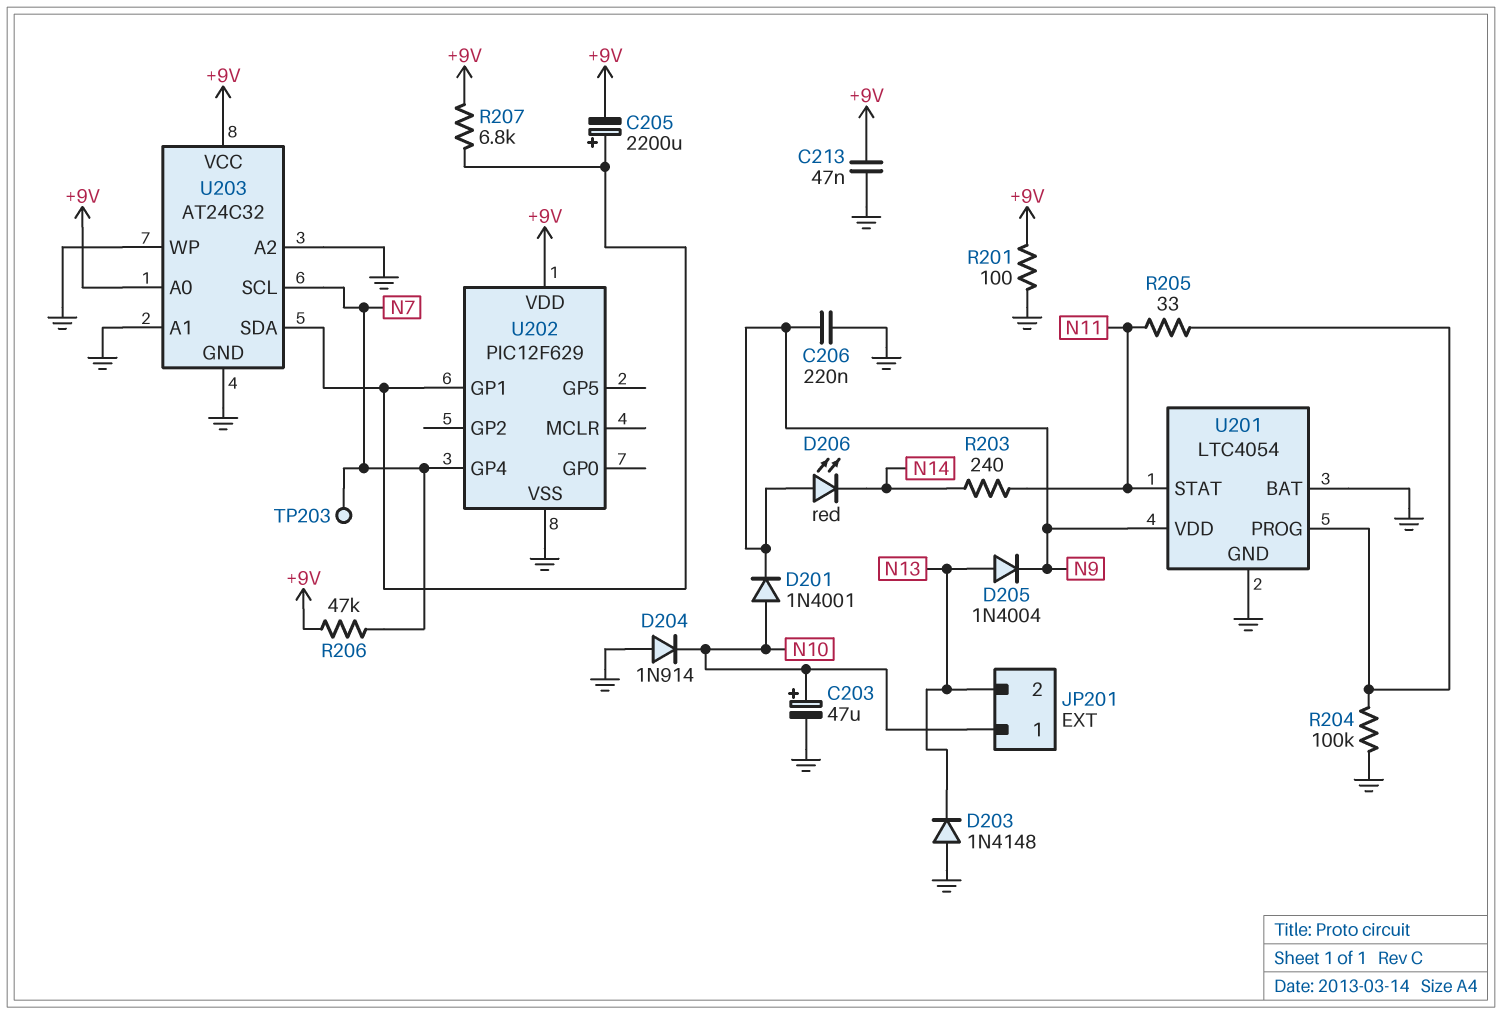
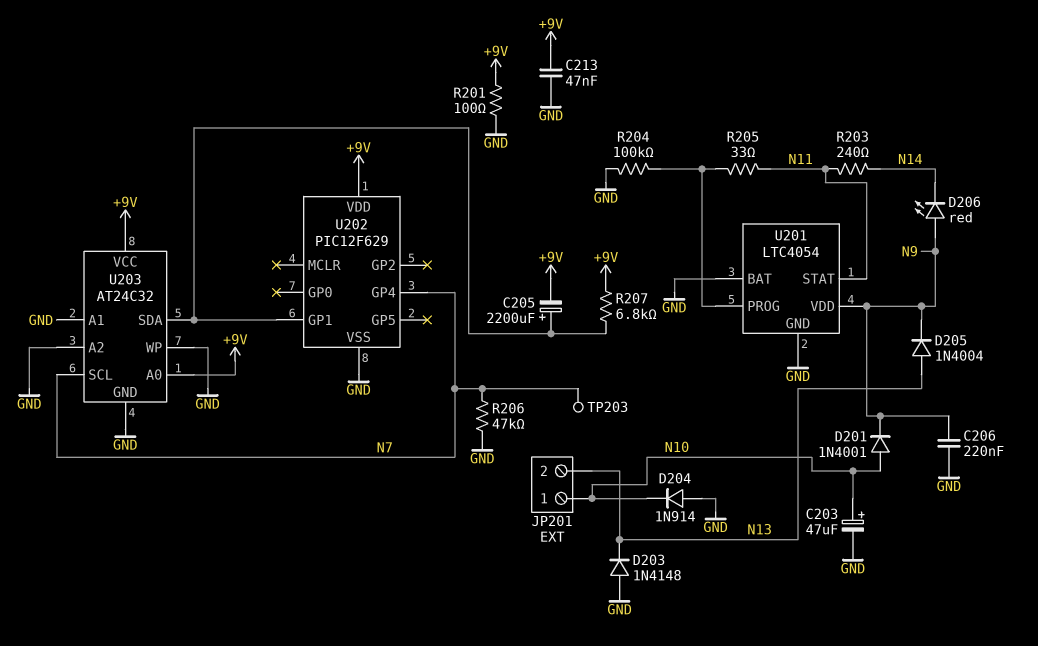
R206: 47k (+9V, N7) -> 47k (GND, N7)

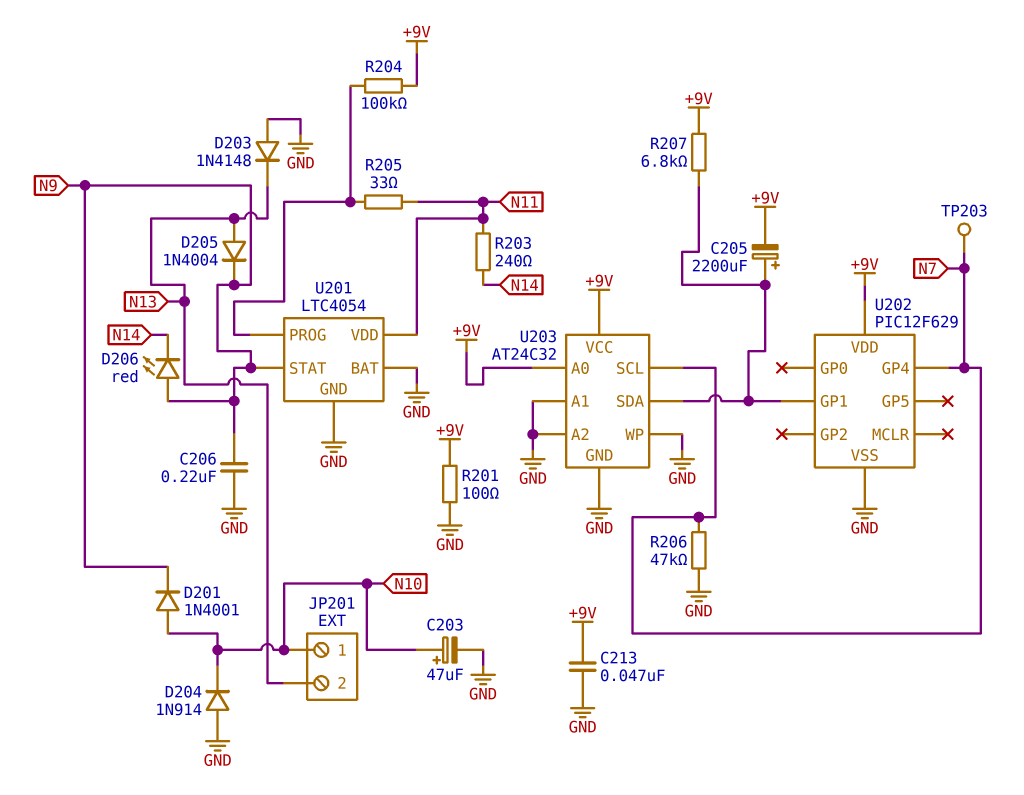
R204: 100k (GND, U201/PROG) -> 100k (+9V, U201/PROG)
U201 pin STAT: N11 -> N9
U201 pin VDD: N9 -> N11

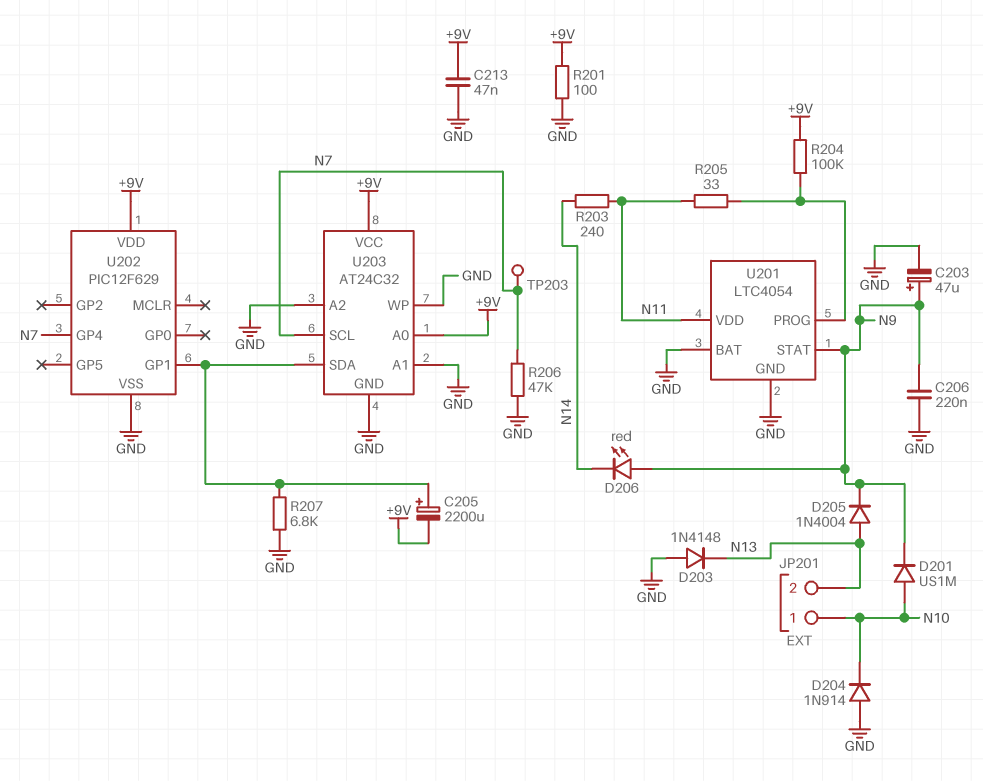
C203: 47uF (plus N10, minus GND) -> 47uF (plus N9, minus GND)
D201: diode 1N4001 (A N10, K N9) -> diode US1M (A N10, K N9)
R207: 6.8k (+9V, U202/GP1) -> 6.8k (GND, U202/GP1)

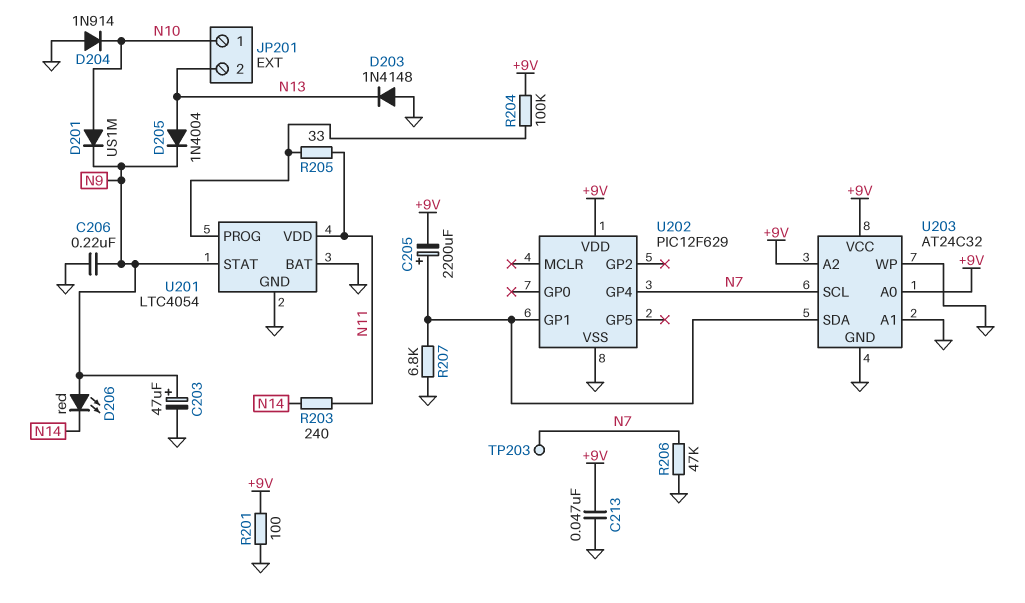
U203 pin A2: GND -> +9V

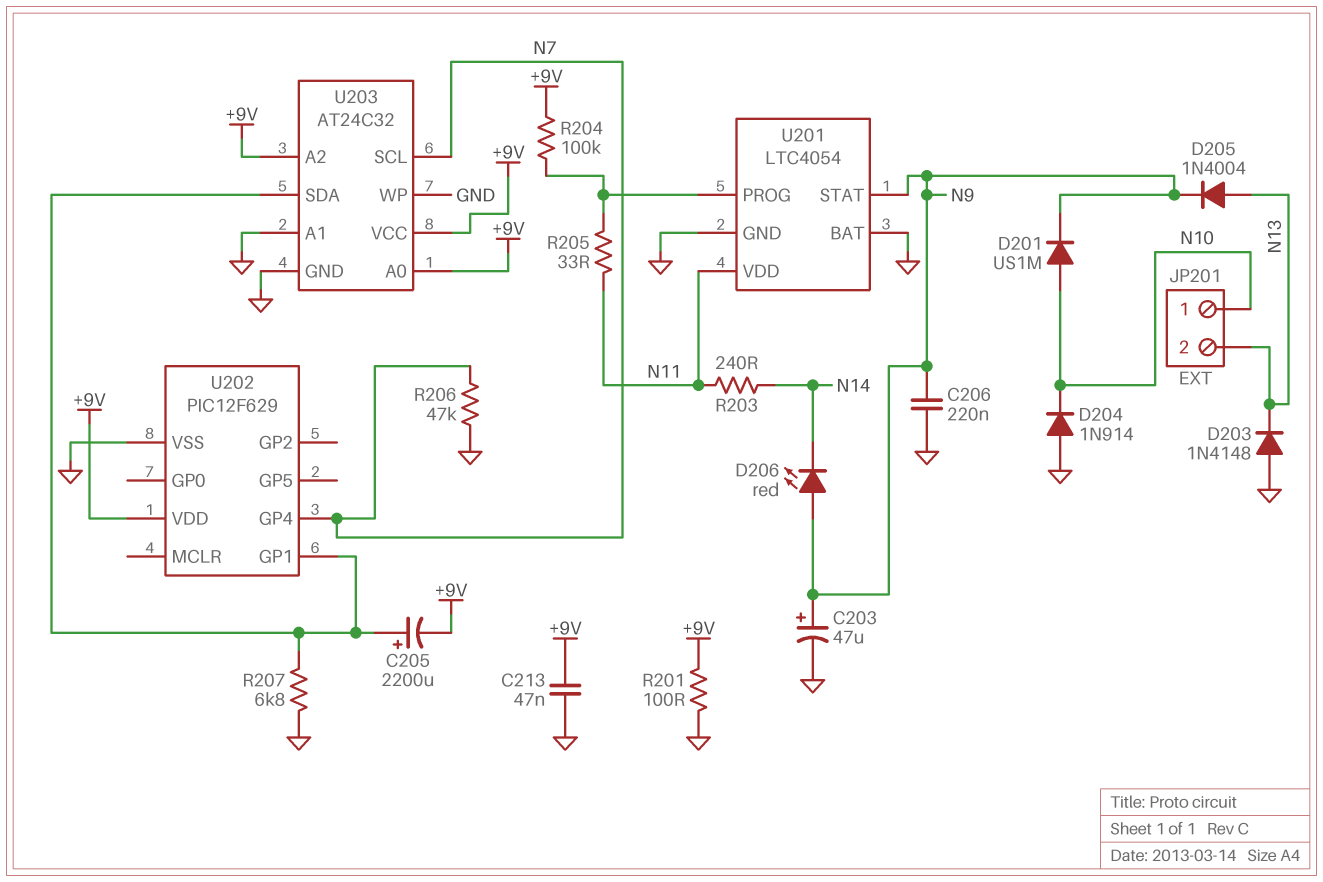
TP203: test point (N7) -> none

